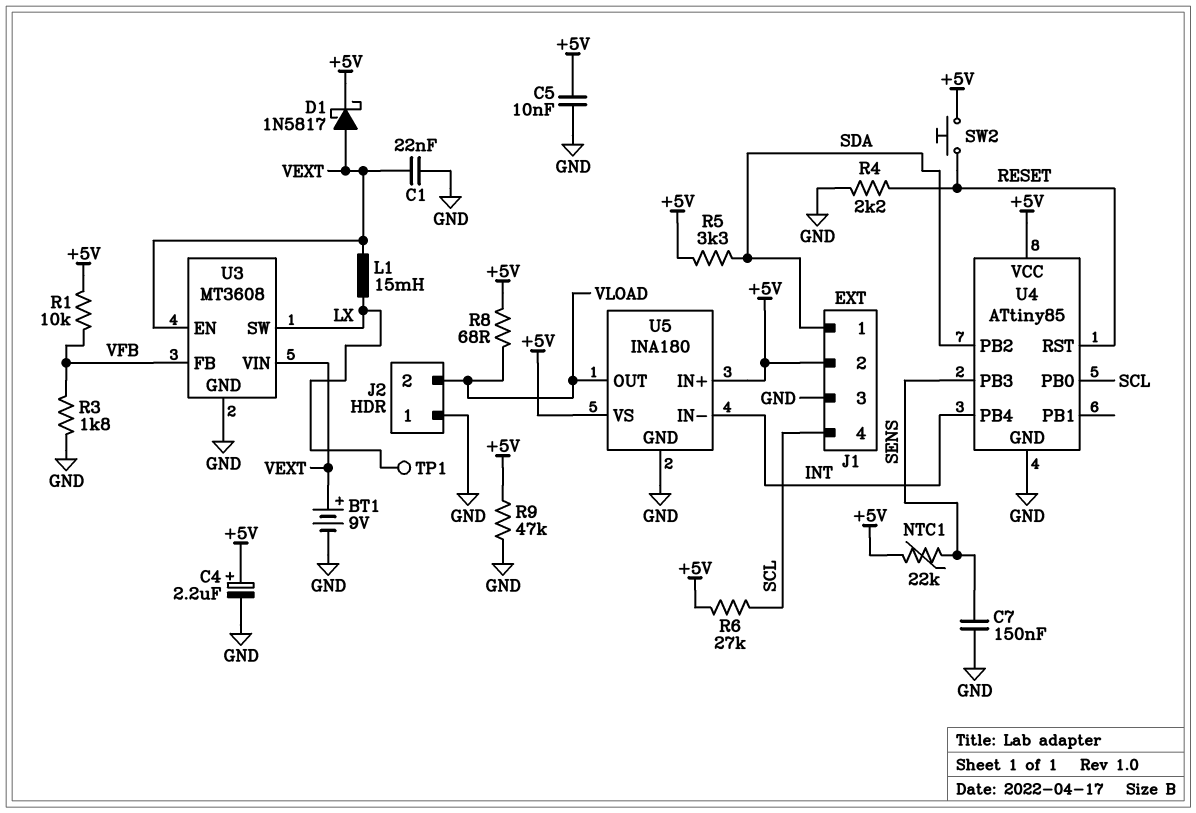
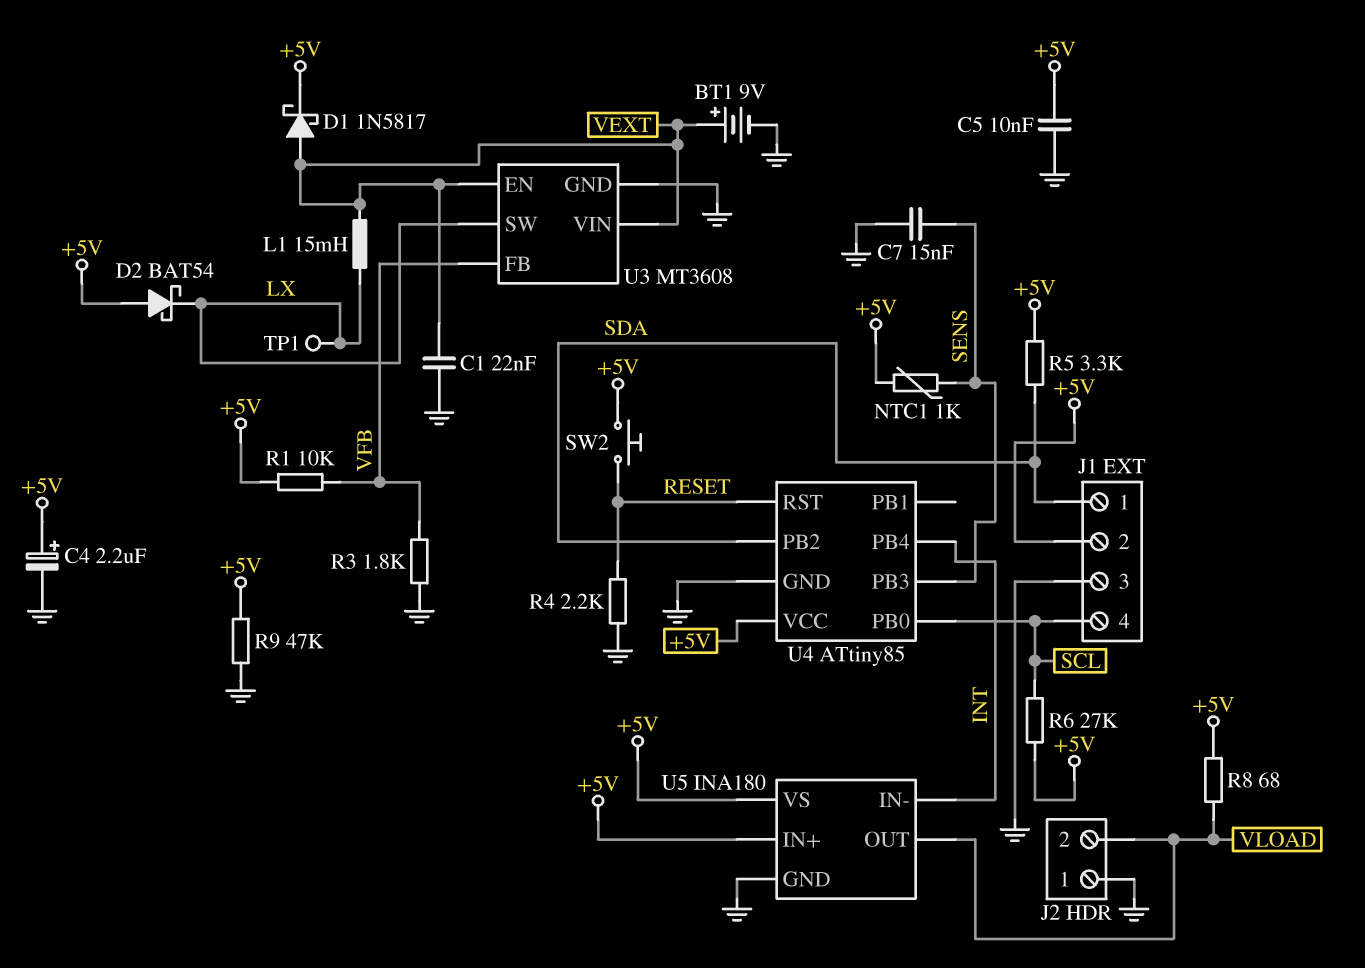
C7: 150nF (GND, SENS) -> 15nF (GND, SENS)
D2: none -> schottky BAT54 (A +5V, K LX)
NTC1: 22k (+5V, SENS) -> 1k (+5V, SENS)

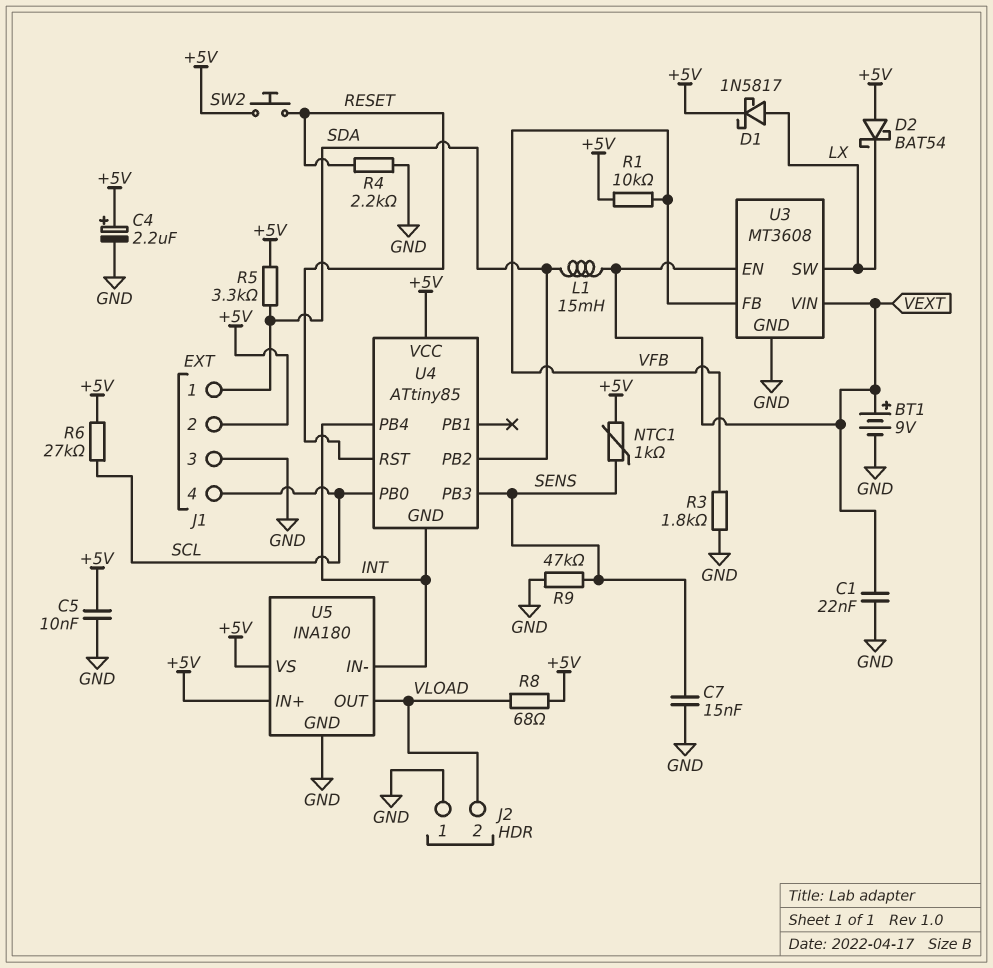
D1: schottky 1N5817 (A VEXT, K +5V) -> schottky 1N5817 (A LX, K +5V)
L1: 15mH (LX, VEXT) -> 15mH (SDA, VEXT)
R9: 47k (+5V, GND) -> 47k (GND, SENS)
TP1: test point (LX) -> none
U4 pin GND: GND -> INT

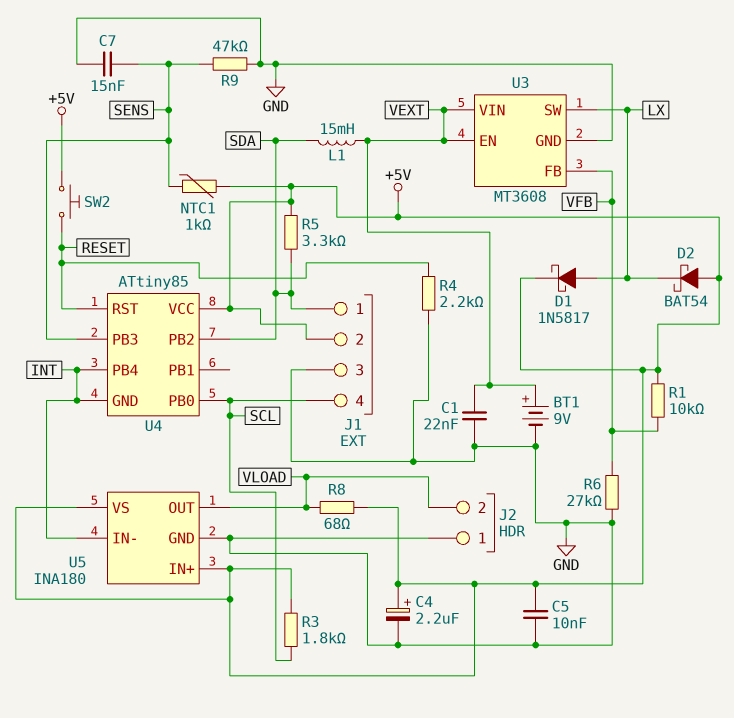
R3: 1.8k (GND, VFB) -> 1.8k (+5V, SCL)
R6: 27k (+5V, SCL) -> 27k (GND, VFB)

